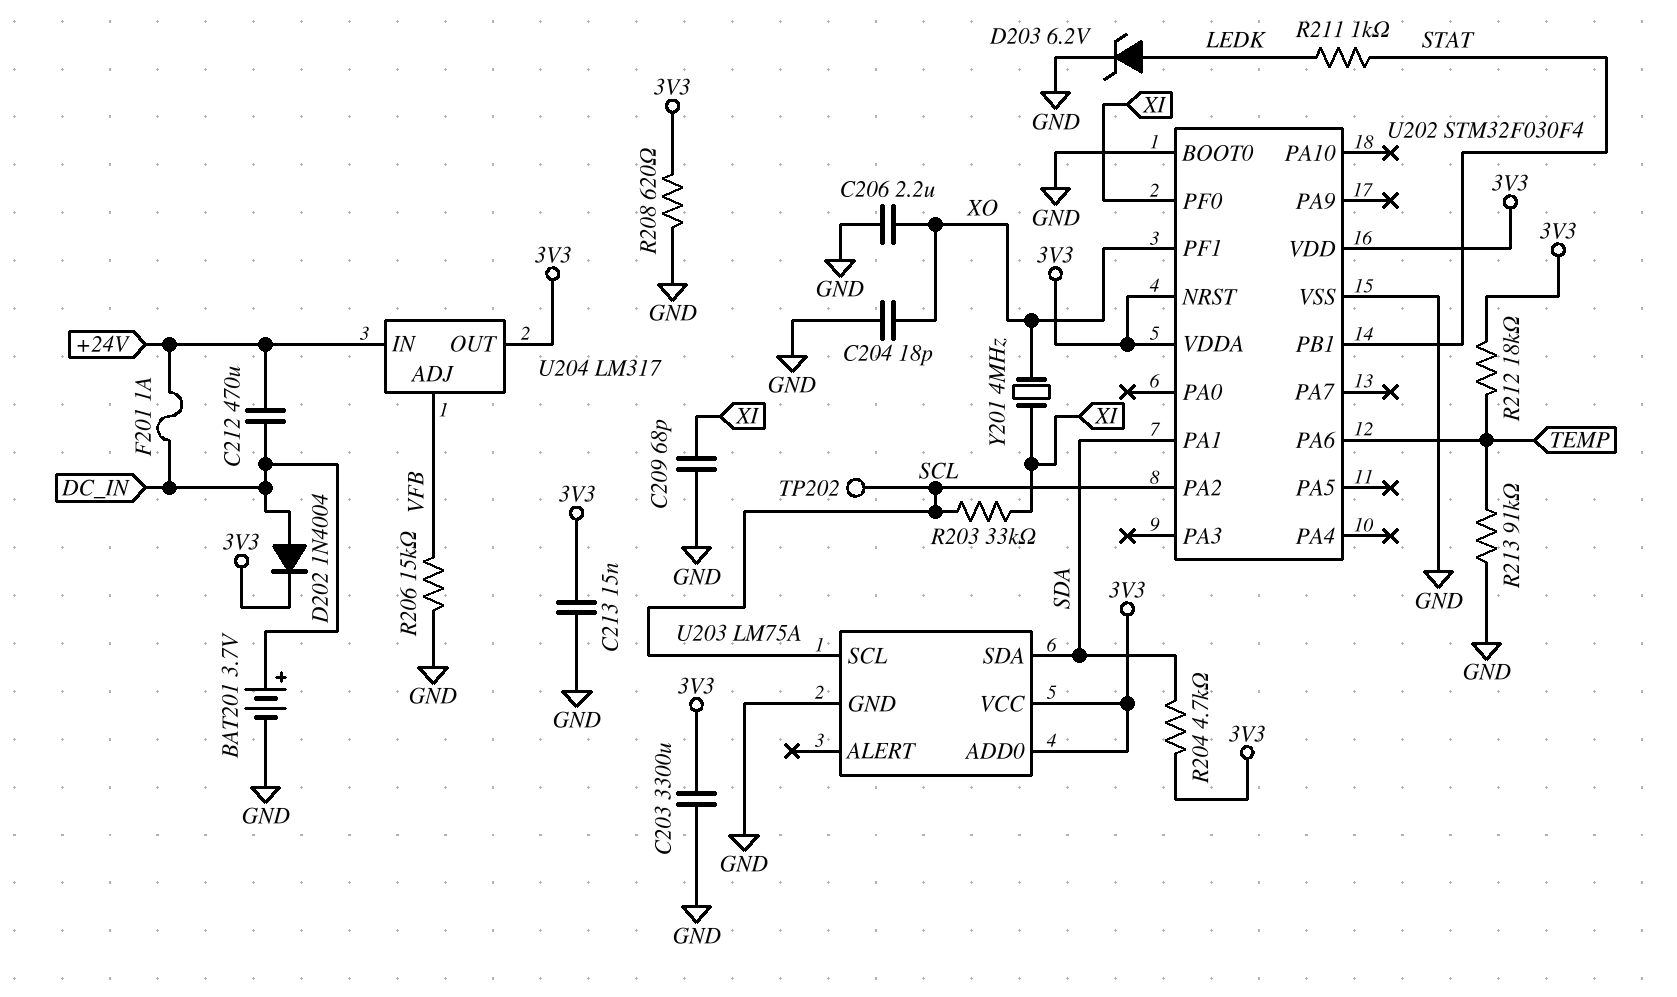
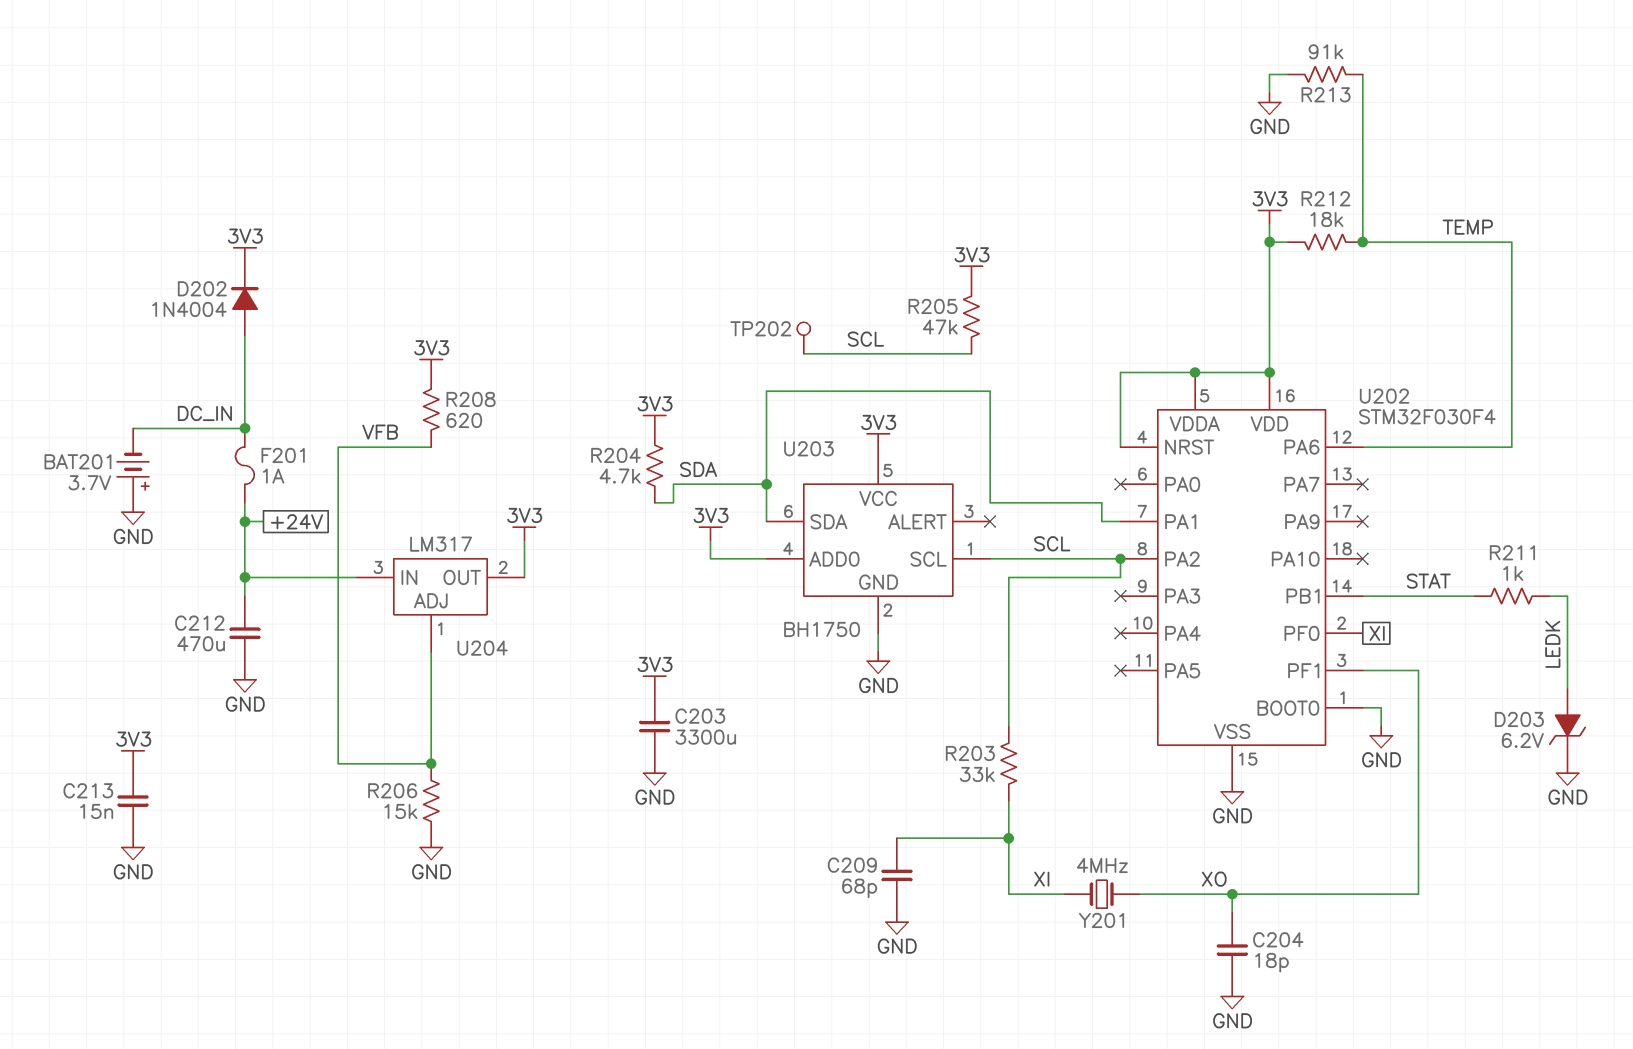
BAT201: 3.7V (plus DC_IN, minus GND) -> 3.7V (plus GND, minus DC_IN)
C206: 2.2uF (GND, XO) -> none
C212: 470uF (+24V, DC_IN) -> 470uF (+24V, GND)
R205: none -> 47k (3V3, SCL)
R208: 620 (3V3, GND) -> 620 (3V3, VFB)
U203: LM75A -> BH1750

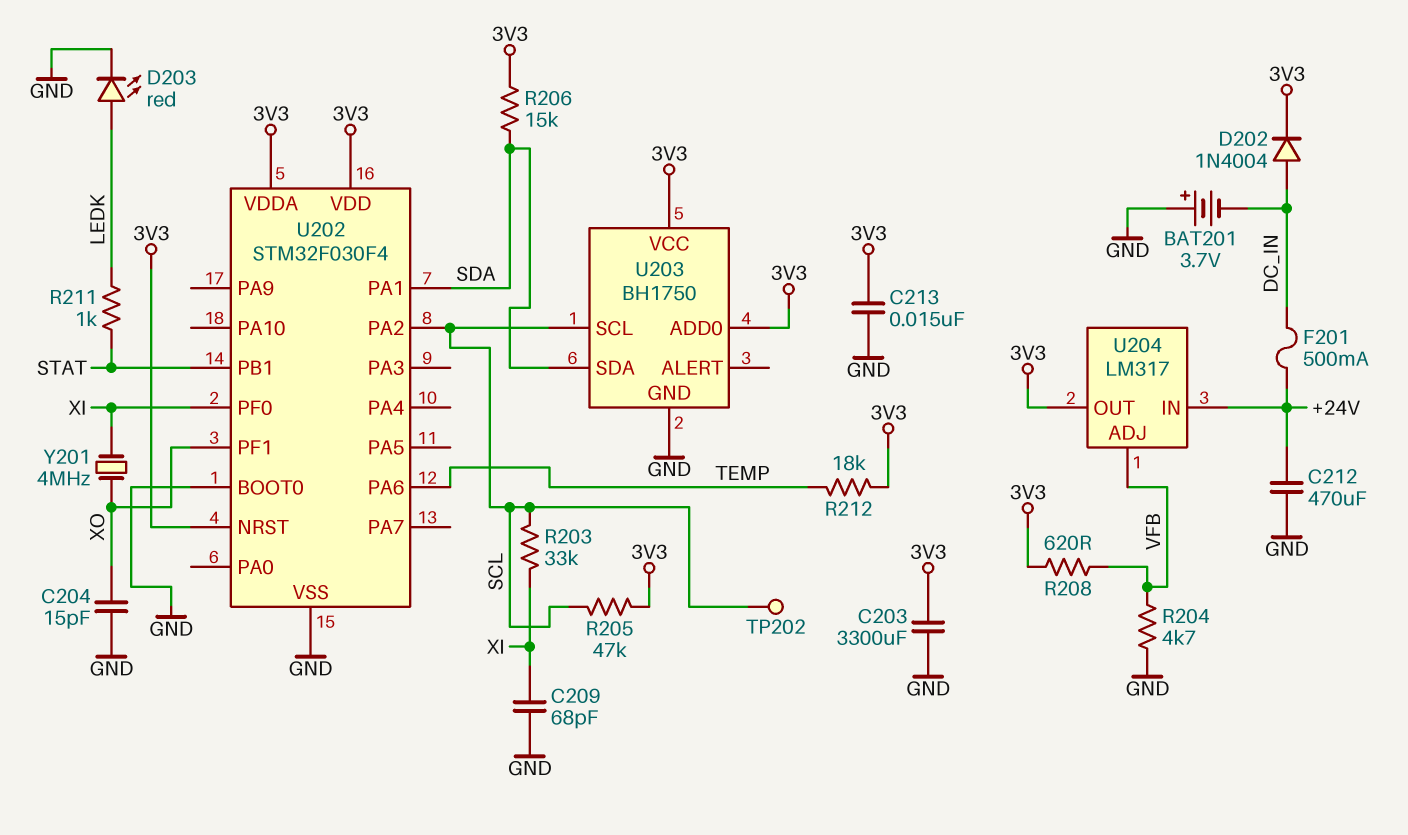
C204: 18pF (GND, XO) -> 15pF (GND, XO)
D203: zener 6.2V (A LEDK, K GND) -> LED red (A LEDK, K GND)
F201: 1A (+24V, DC_IN) -> 500mA (+24V, DC_IN)
R204: 4.7k (3V3, SDA) -> 4.7k (GND, VFB)
R206: 15k (GND, VFB) -> 15k (3V3, SDA)
R213: 91k (GND, TEMP) -> none

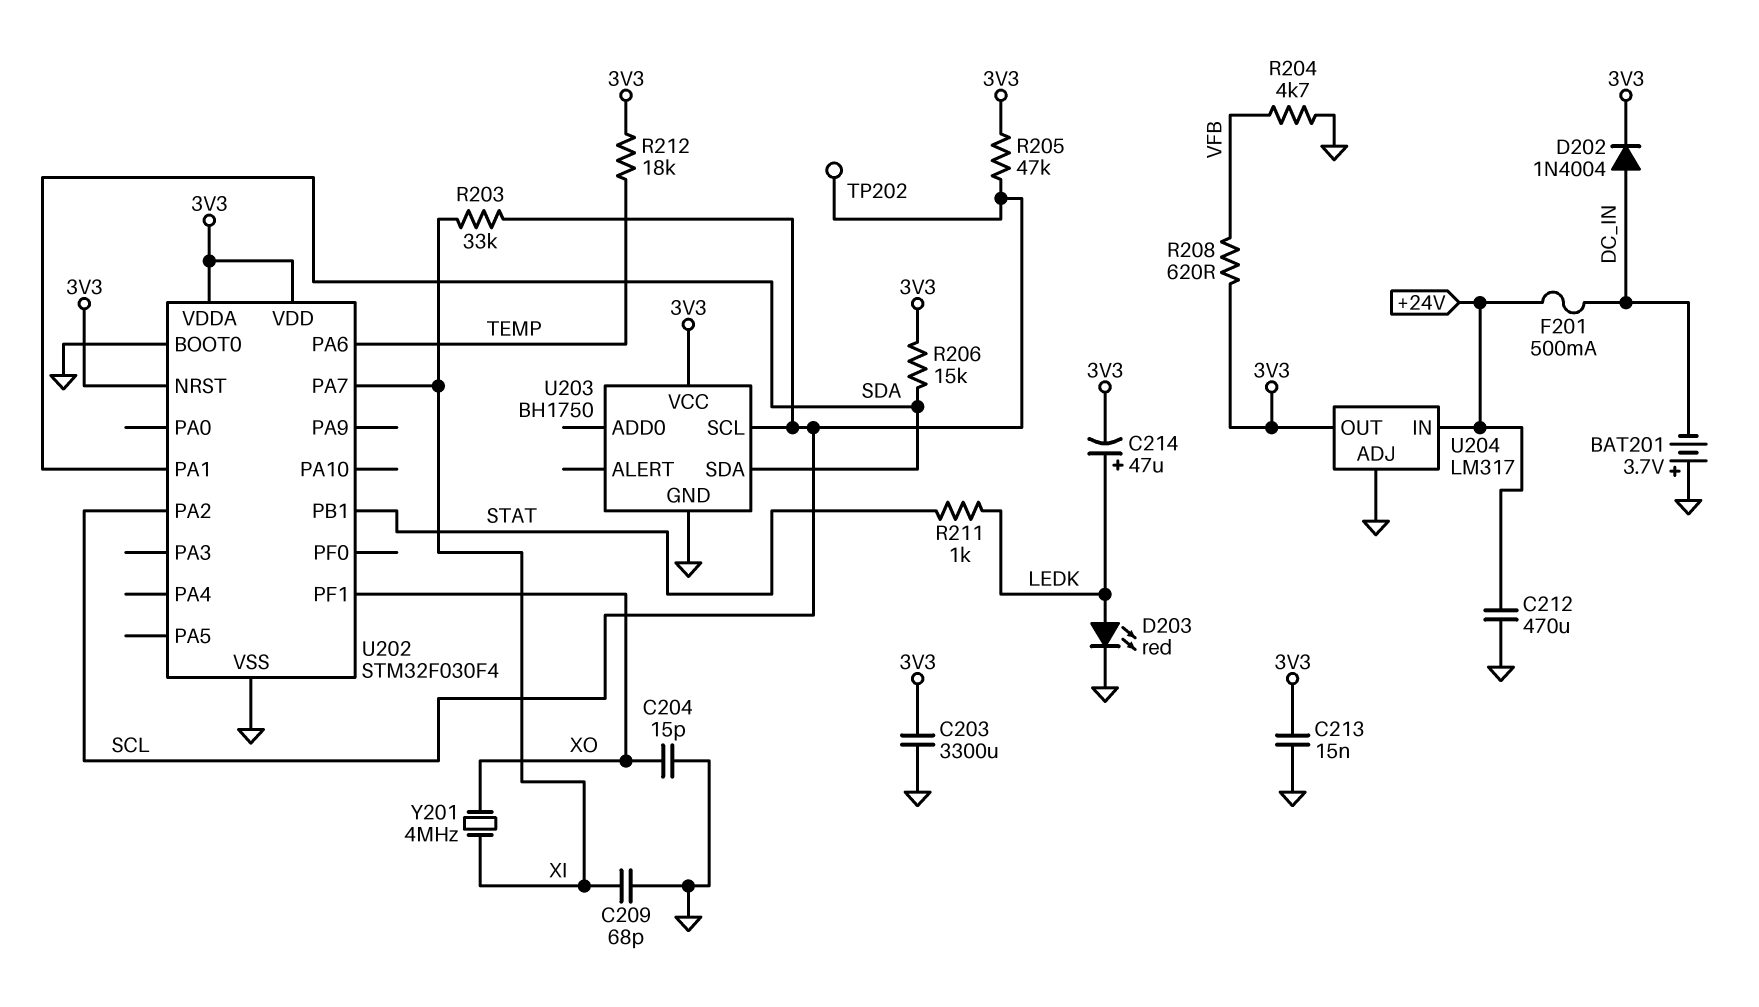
C214: none -> 47uF (plus LEDK, minus 3V3)
U202 pin PA7: none -> XI
U202 pin PF0: XI -> none
U203 pin ADD0: 3V3 -> none
U204 pin ADJ: VFB -> GND

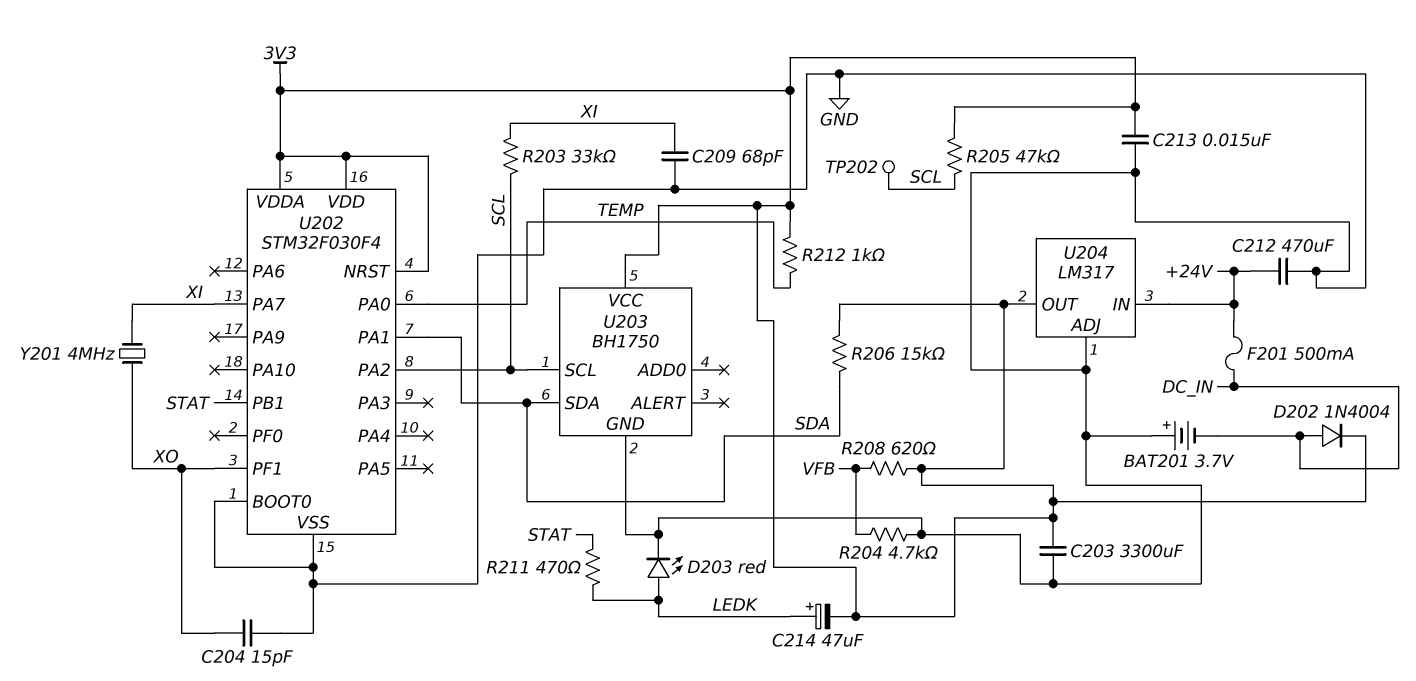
R211: 1k (LEDK, STAT) -> 470 (LEDK, STAT)
R212: 18k (3V3, TEMP) -> 1k (3V3, TEMP)
U202 pin PA0: none -> TEMP
U202 pin PA6: TEMP -> none

